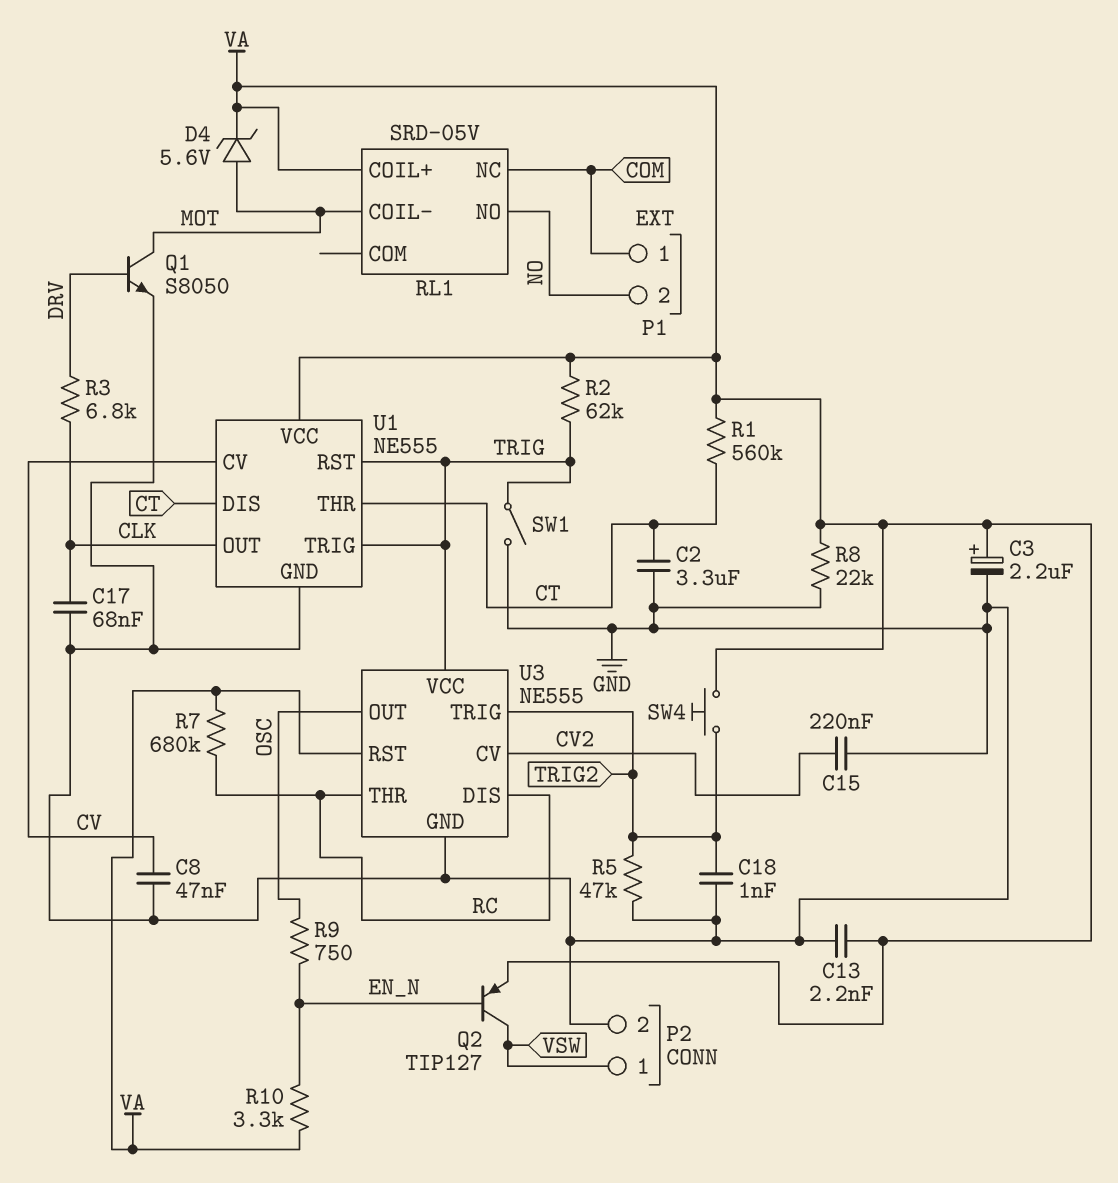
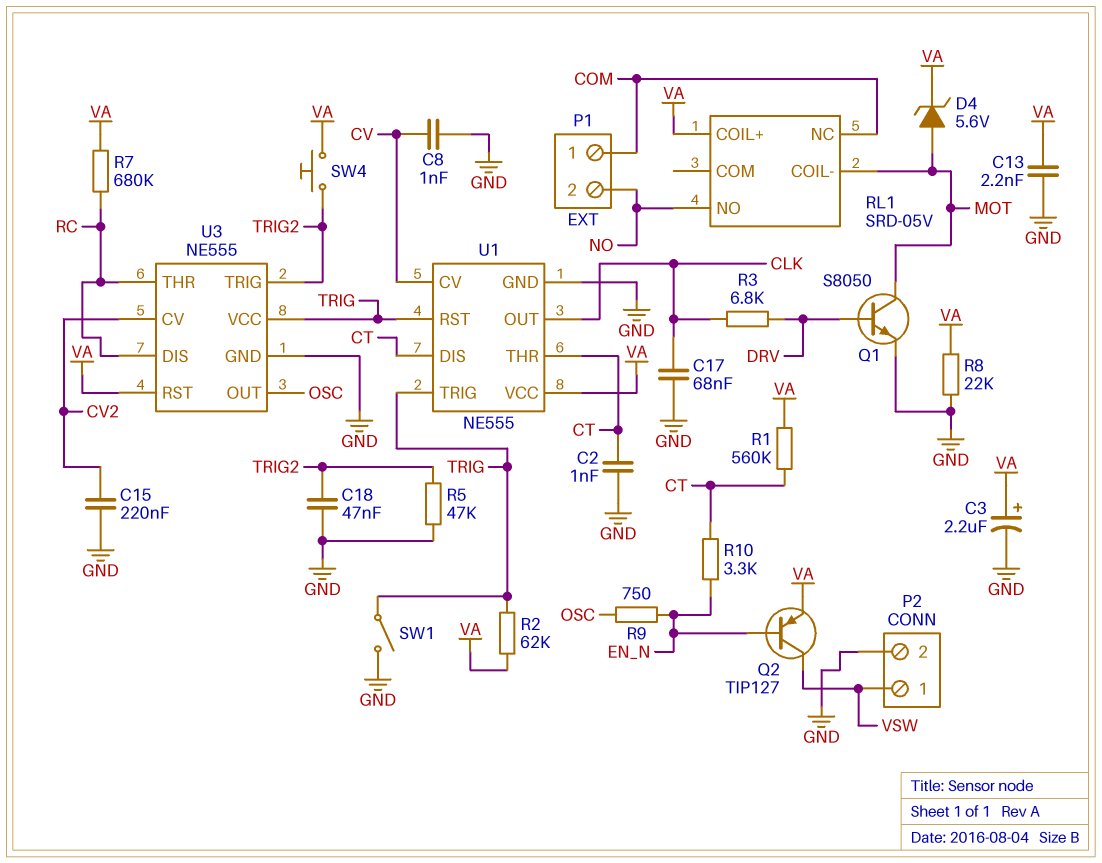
C2: 3.3uF (CT, GND) -> 1nF (CT, GND)
C8: 47nF (CV, GND) -> 1nF (CV, GND)
C18: 1nF (GND, TRIG2) -> 47nF (GND, TRIG2)
R10: 3.3k (EN_N, VA) -> 3.3k (CT, EN_N)

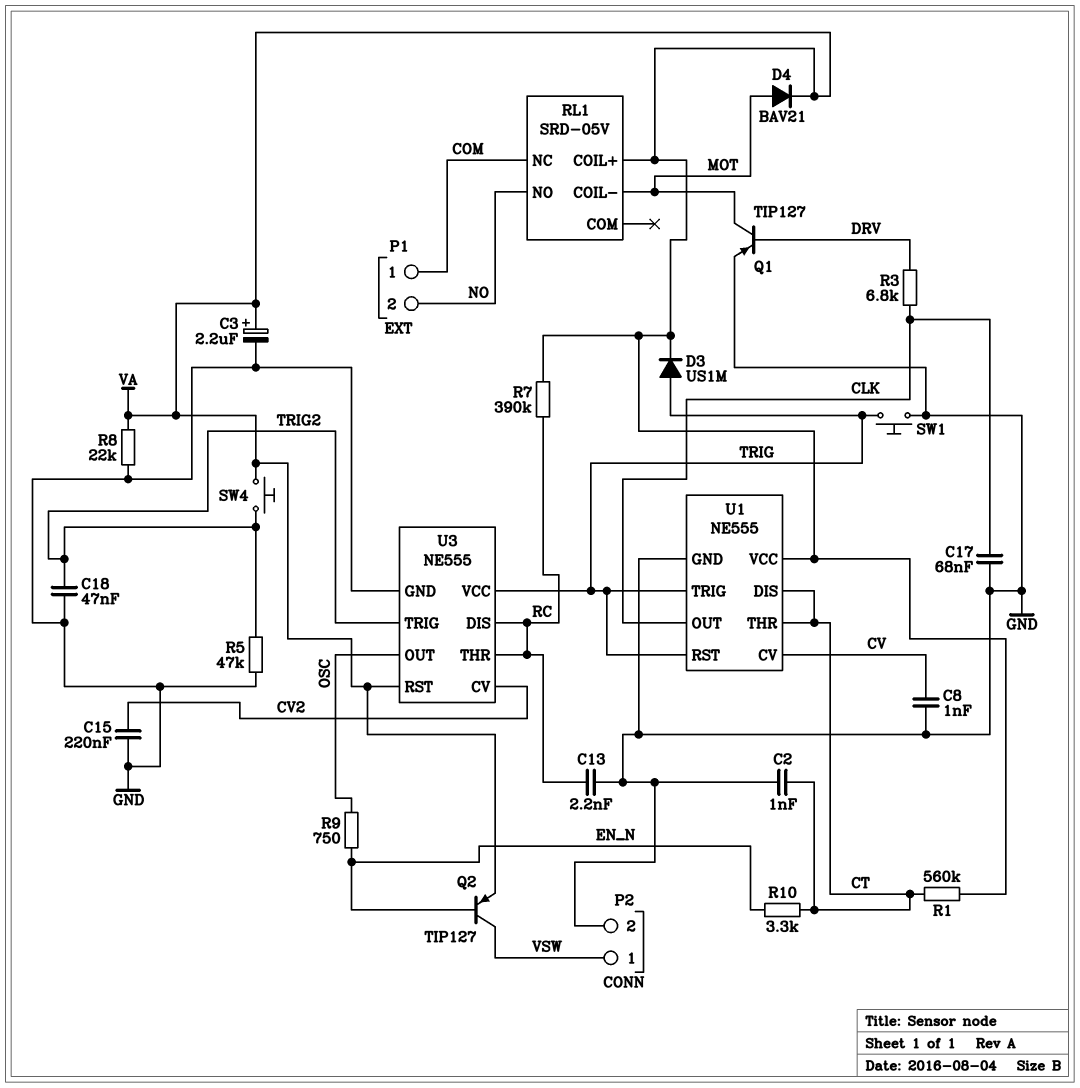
C13: 2.2nF (GND, VA) -> 2.2nF (GND, RC)
D3: none -> diode US1M (A TRIG, K VA)
D4: zener 5.6V (A MOT, K VA) -> diode BAV21 (A MOT, K VA)
Q1: NPN S8050 (B DRV, C MOT, E GND) -> PNP TIP127 (B DRV, C MOT, E GND)
R2: 62k (TRIG, VA) -> none
R7: 680k (RC, VA) -> 390k (RC, VA)
SW1: switch (GND, TRIG) -> button (GND, TRIG)

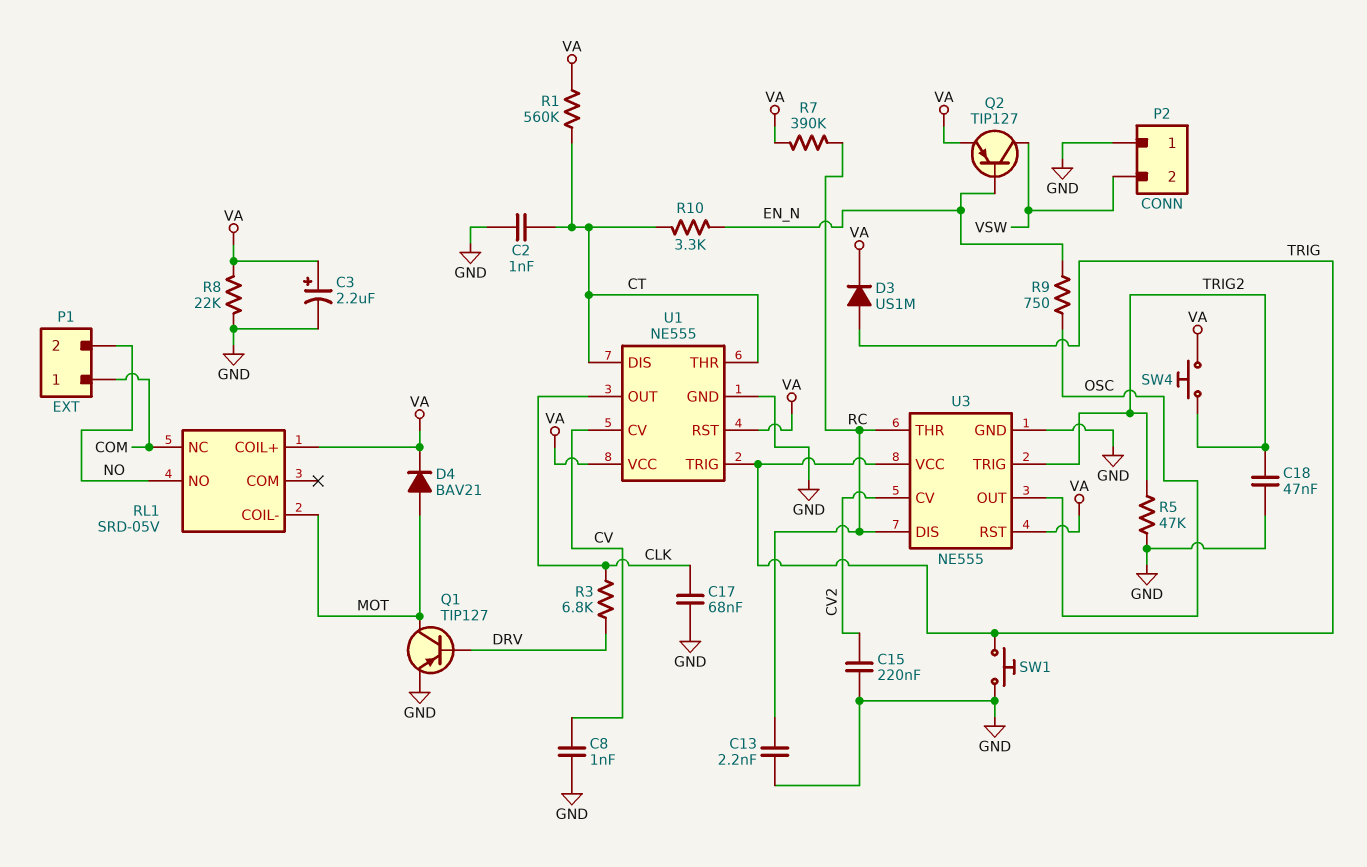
P2 pin 1: VSW -> GND
P2 pin 2: GND -> VSW
U1 pin RST: TRIG -> VA

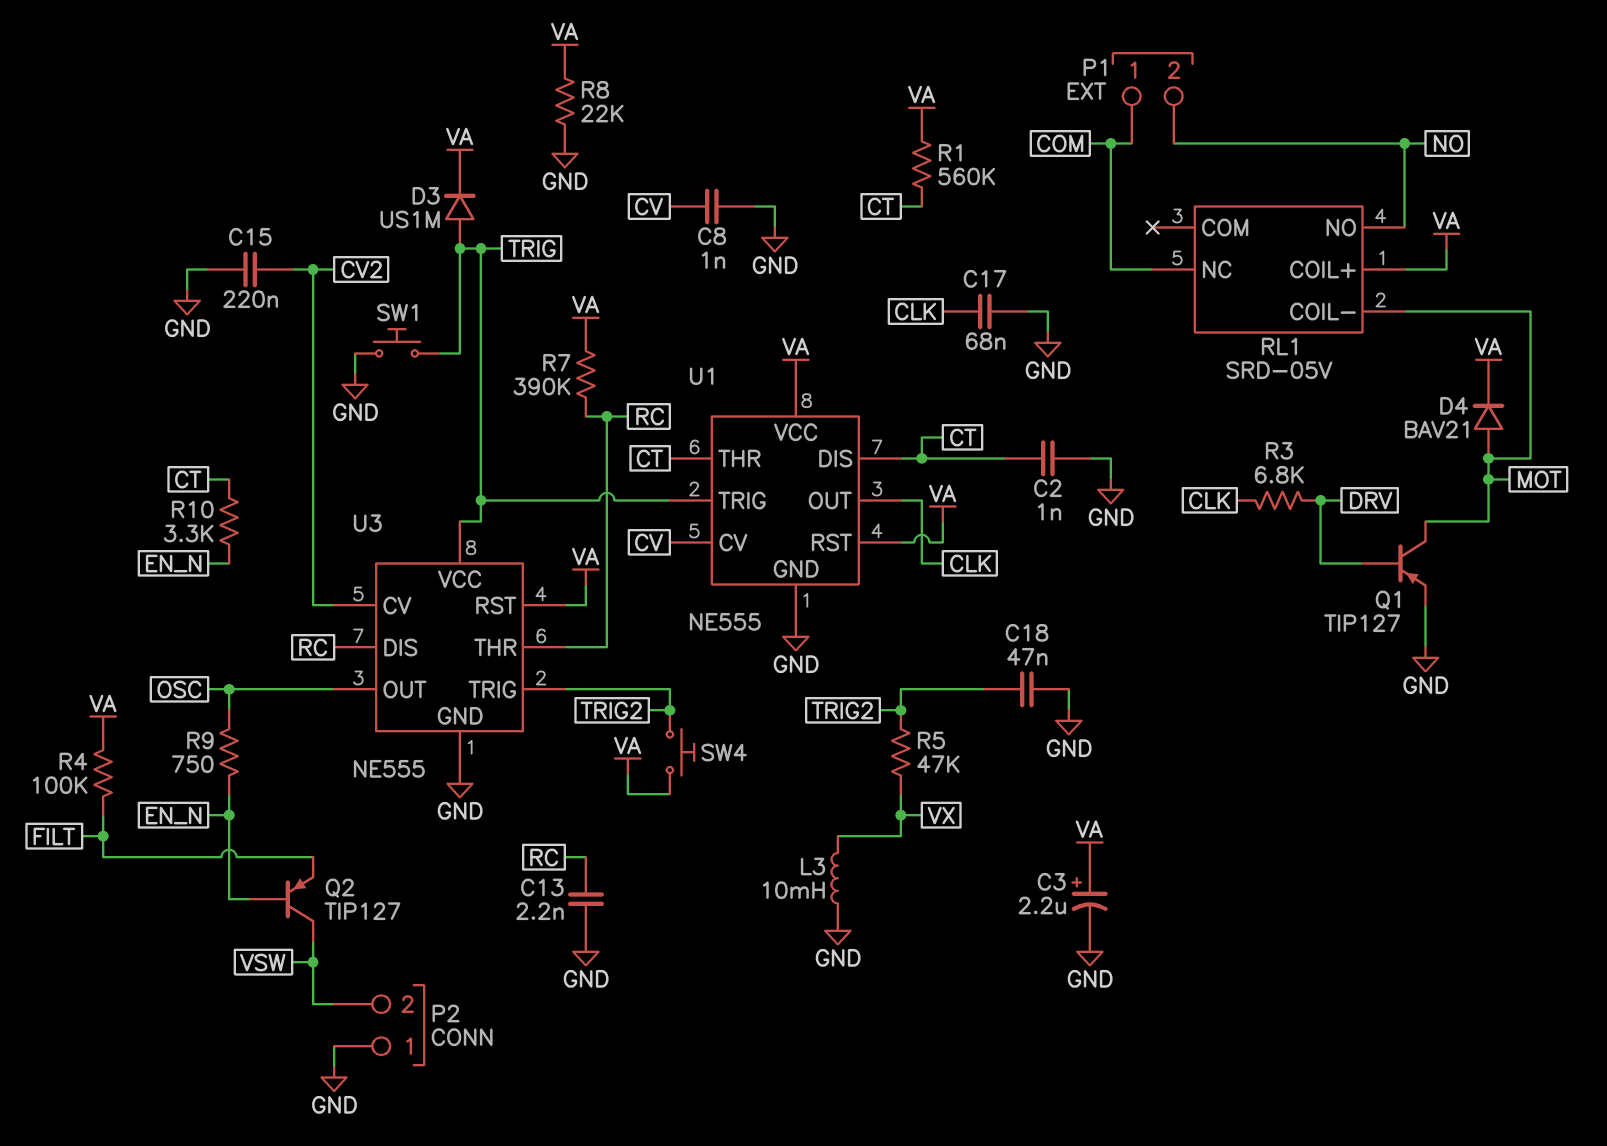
L3: none -> 10mH (GND, VX)
Q2: PNP TIP127 (B EN_N, C VSW, E VA) -> PNP TIP127 (B EN_N, C VSW, E FILT)
R4: none -> 100k (FILT, VA)
R5: 47k (GND, TRIG2) -> 47k (TRIG2, VX)

